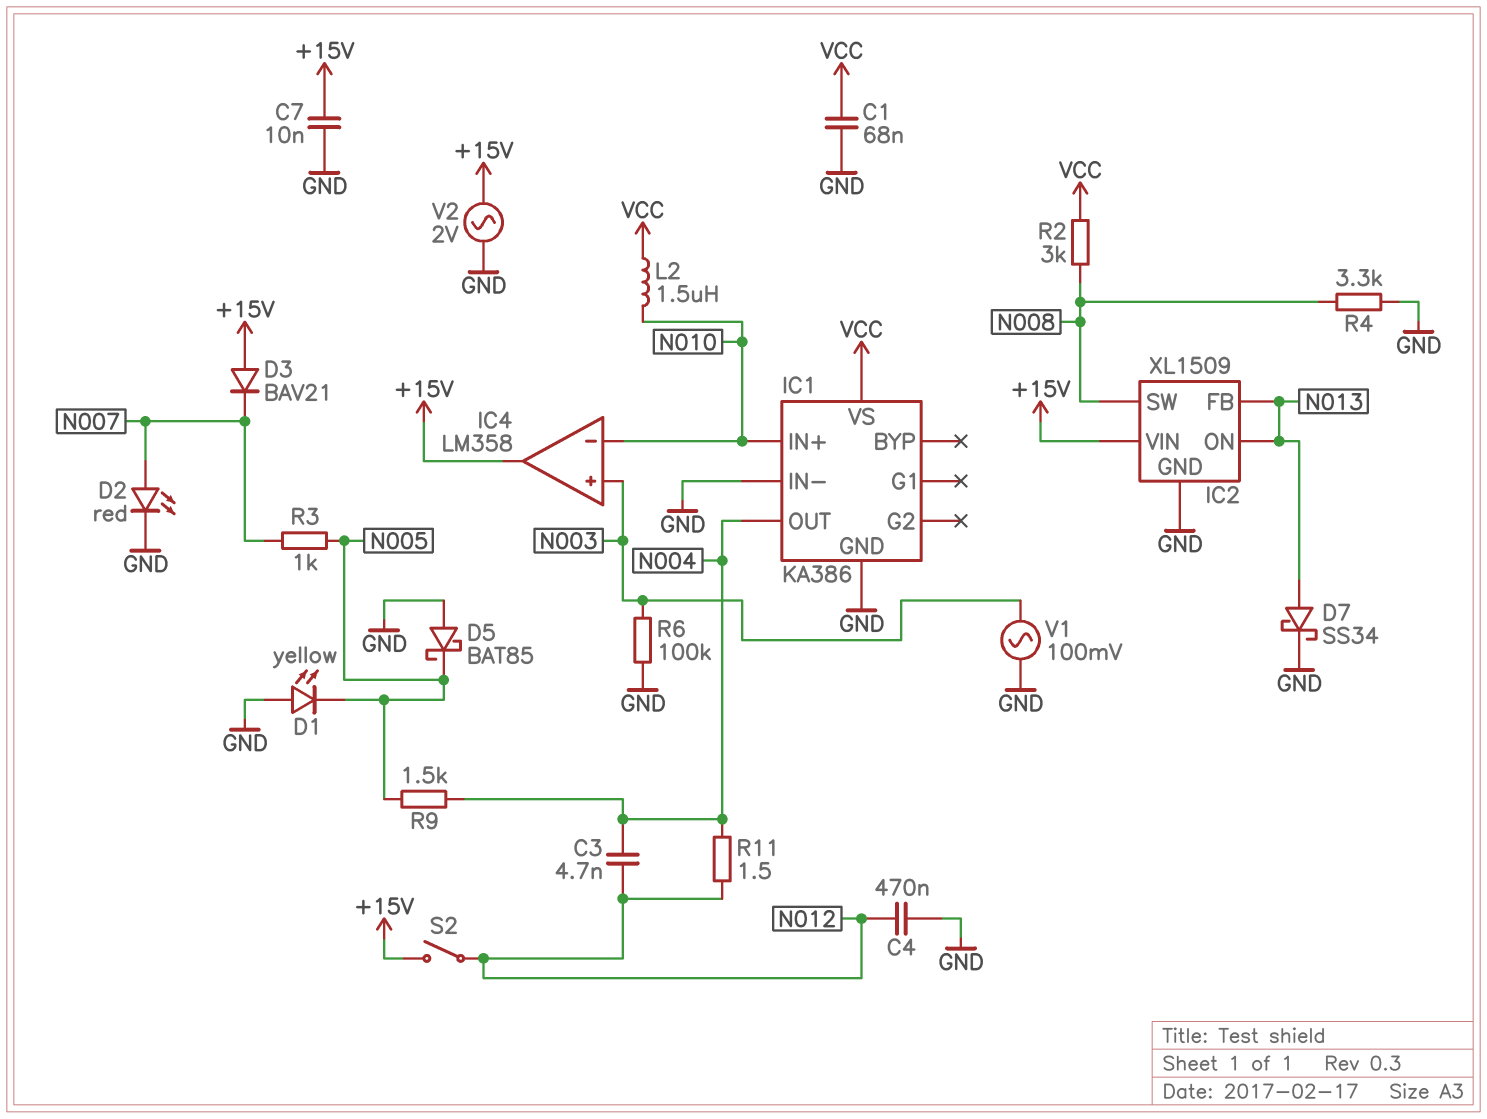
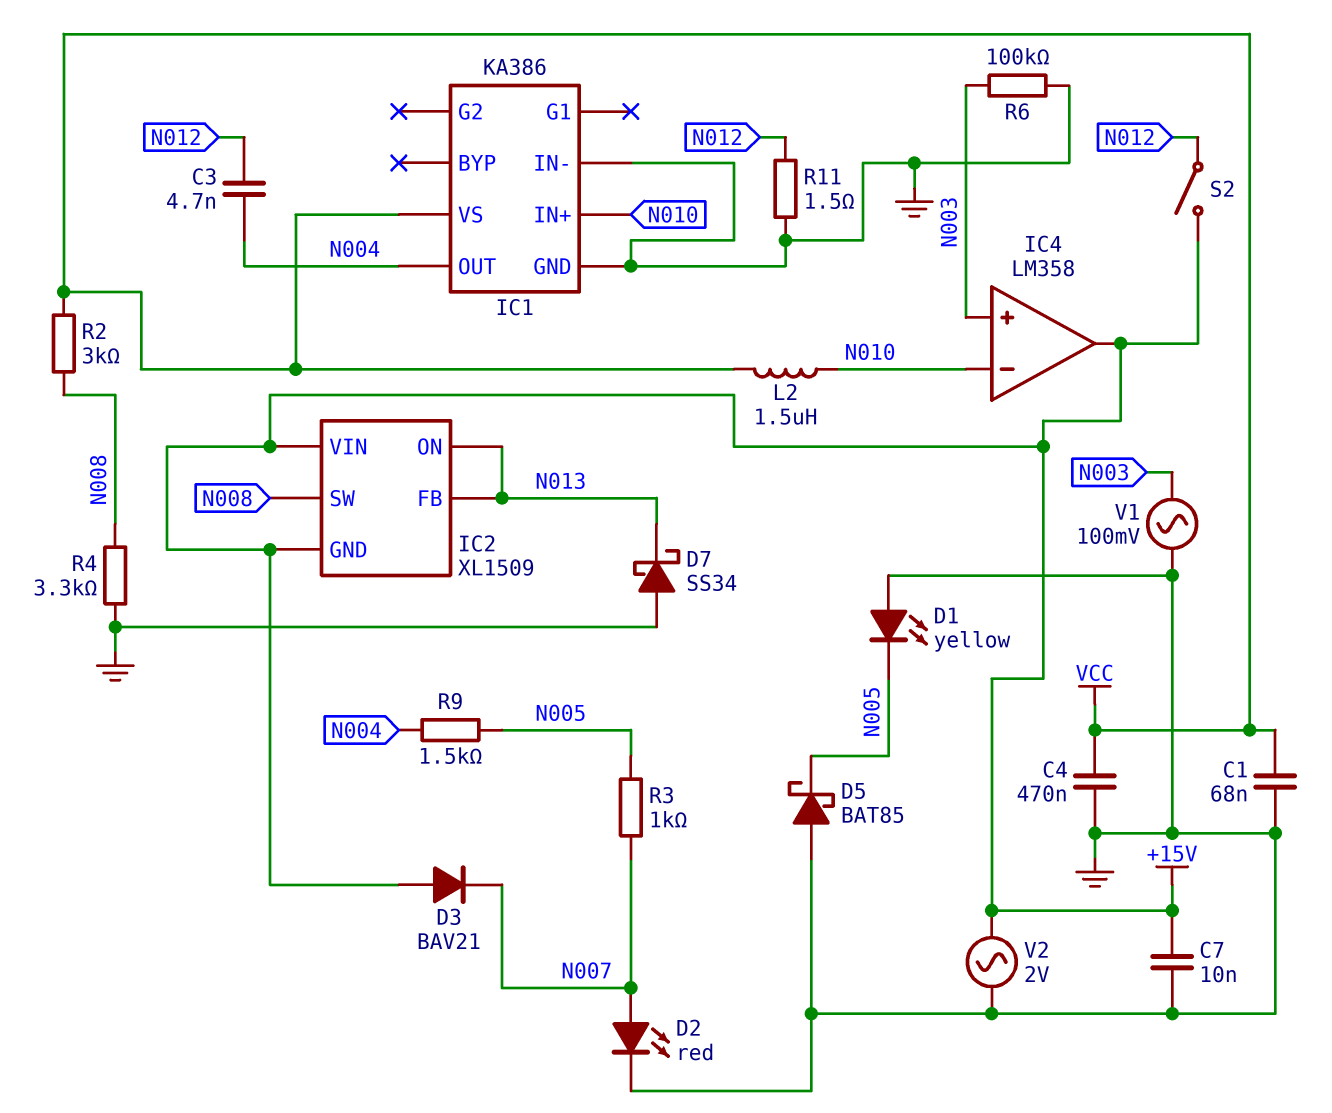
C4: 470nF (GND, N012) -> 470nF (GND, VCC)
D7: schottky SS34 (A N013, K GND) -> schottky SS34 (A GND, K N013)
IC2 pin GND: GND -> +15V
R11: 1.5 (N004, N012) -> 1.5 (GND, N012)

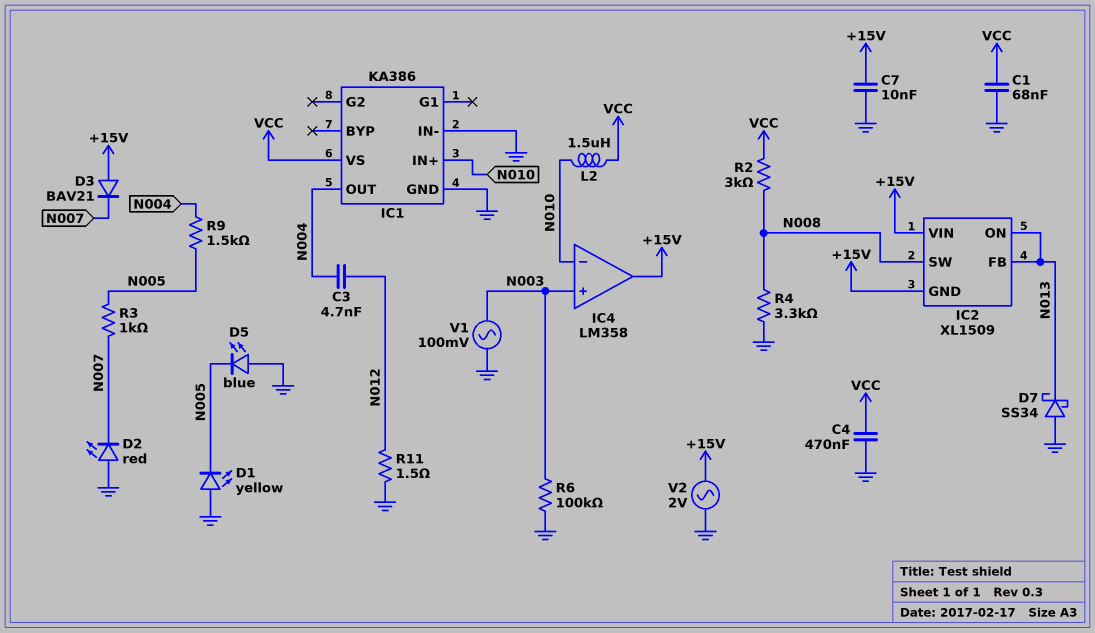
D2: LED red (A N007, K GND) -> LED red (A GND, K N007)
D5: schottky BAT85 (A GND, K N005) -> LED blue (A GND, K N005)
S2: switch (+15V, N012) -> none

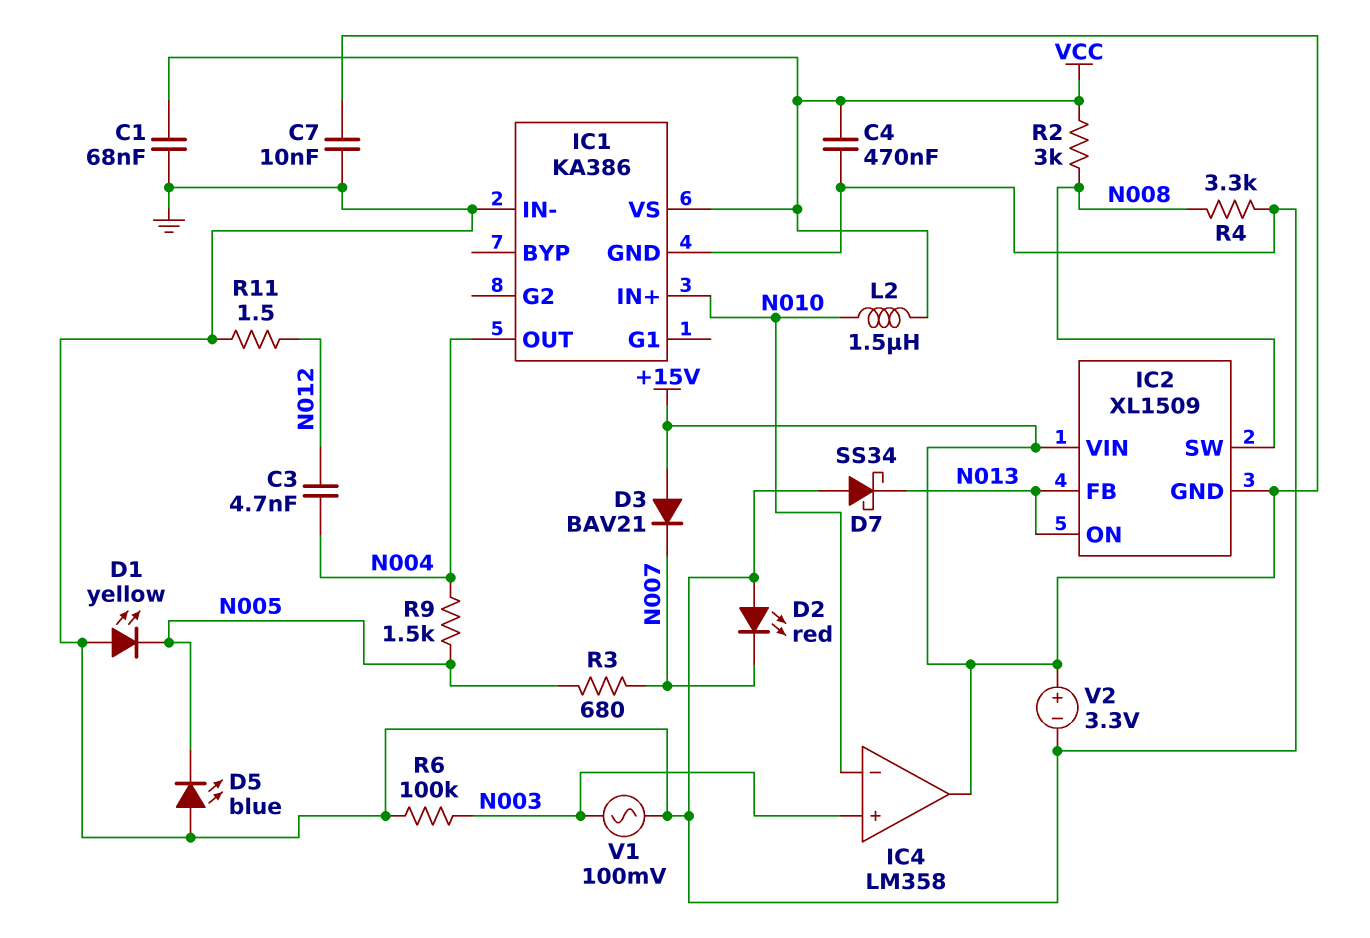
R3: 1k (N005, N007) -> 680 (N005, N007)
V2: AC 2V (+15V, GND) -> 3.3V (plus +15V, minus GND)

